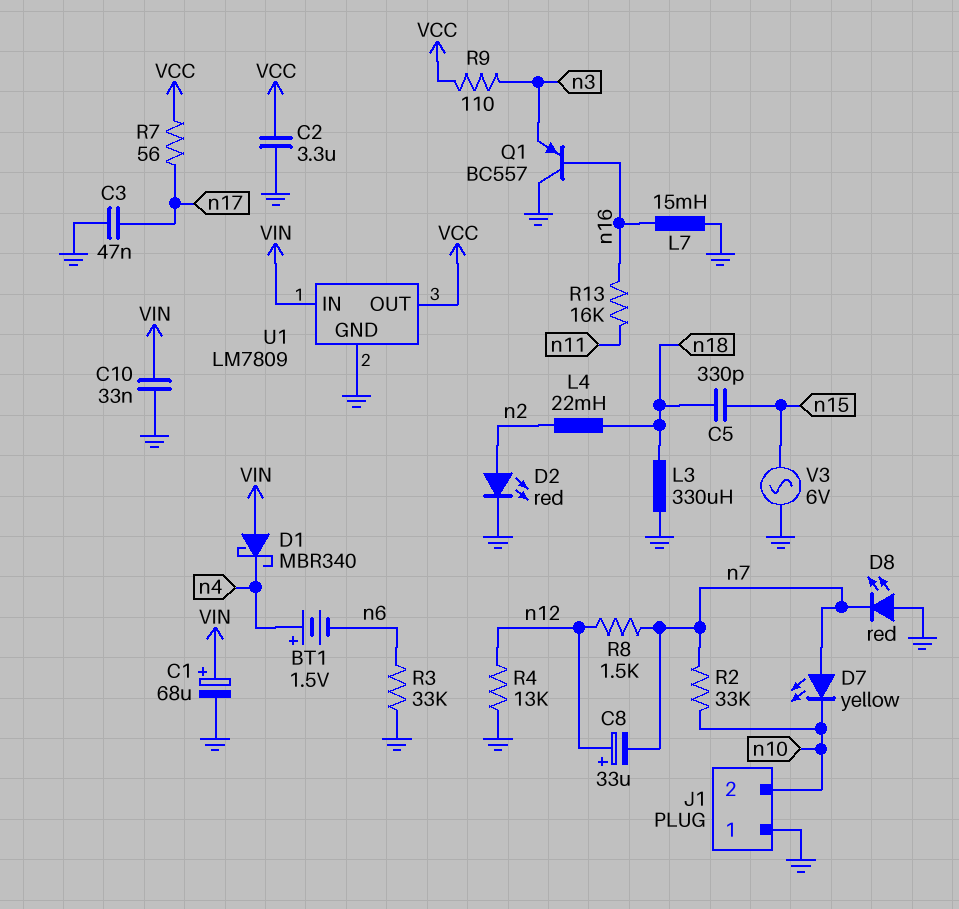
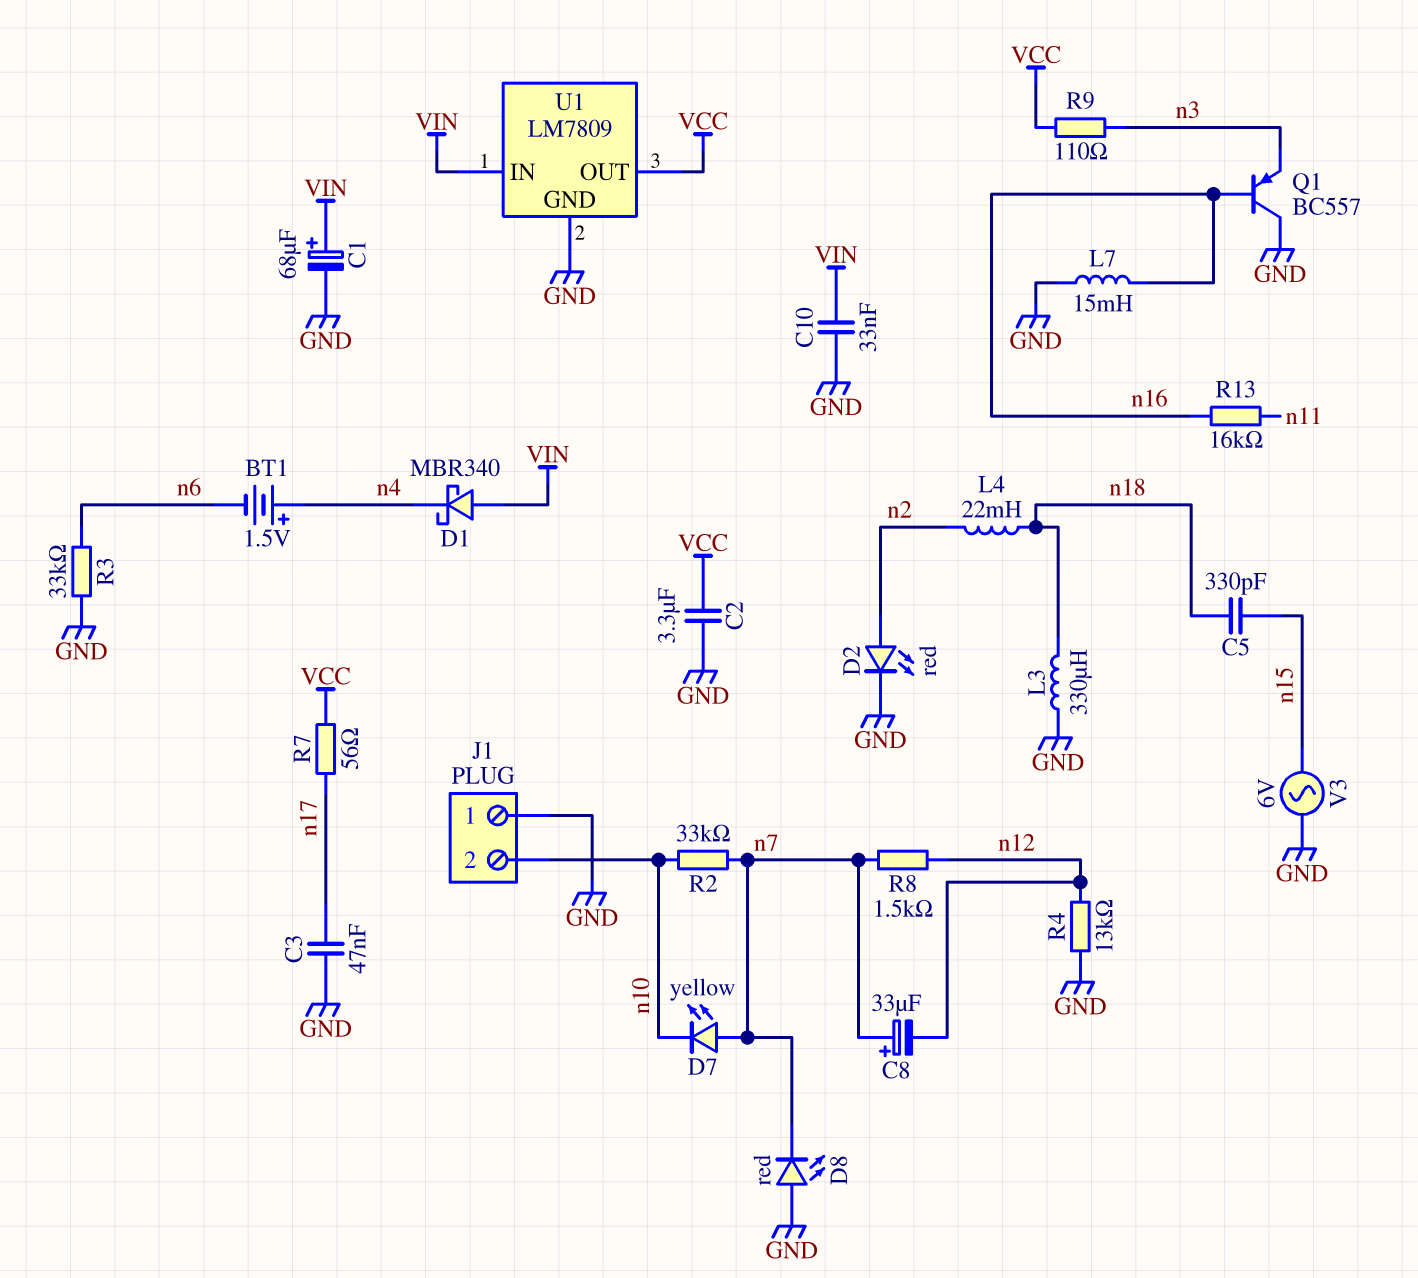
C8: 33uF (plus n12, minus n7) -> 33uF (plus n7, minus n12)

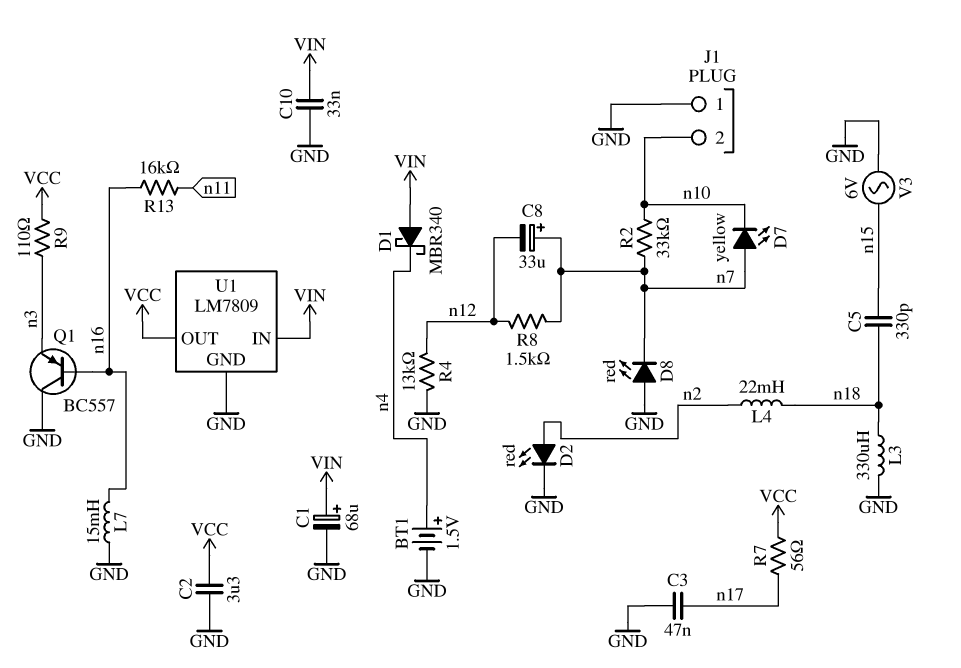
BT1: 1.5V (plus n4, minus n6) -> 1.5V (plus n4, minus GND)
R3: 33k (GND, n6) -> none

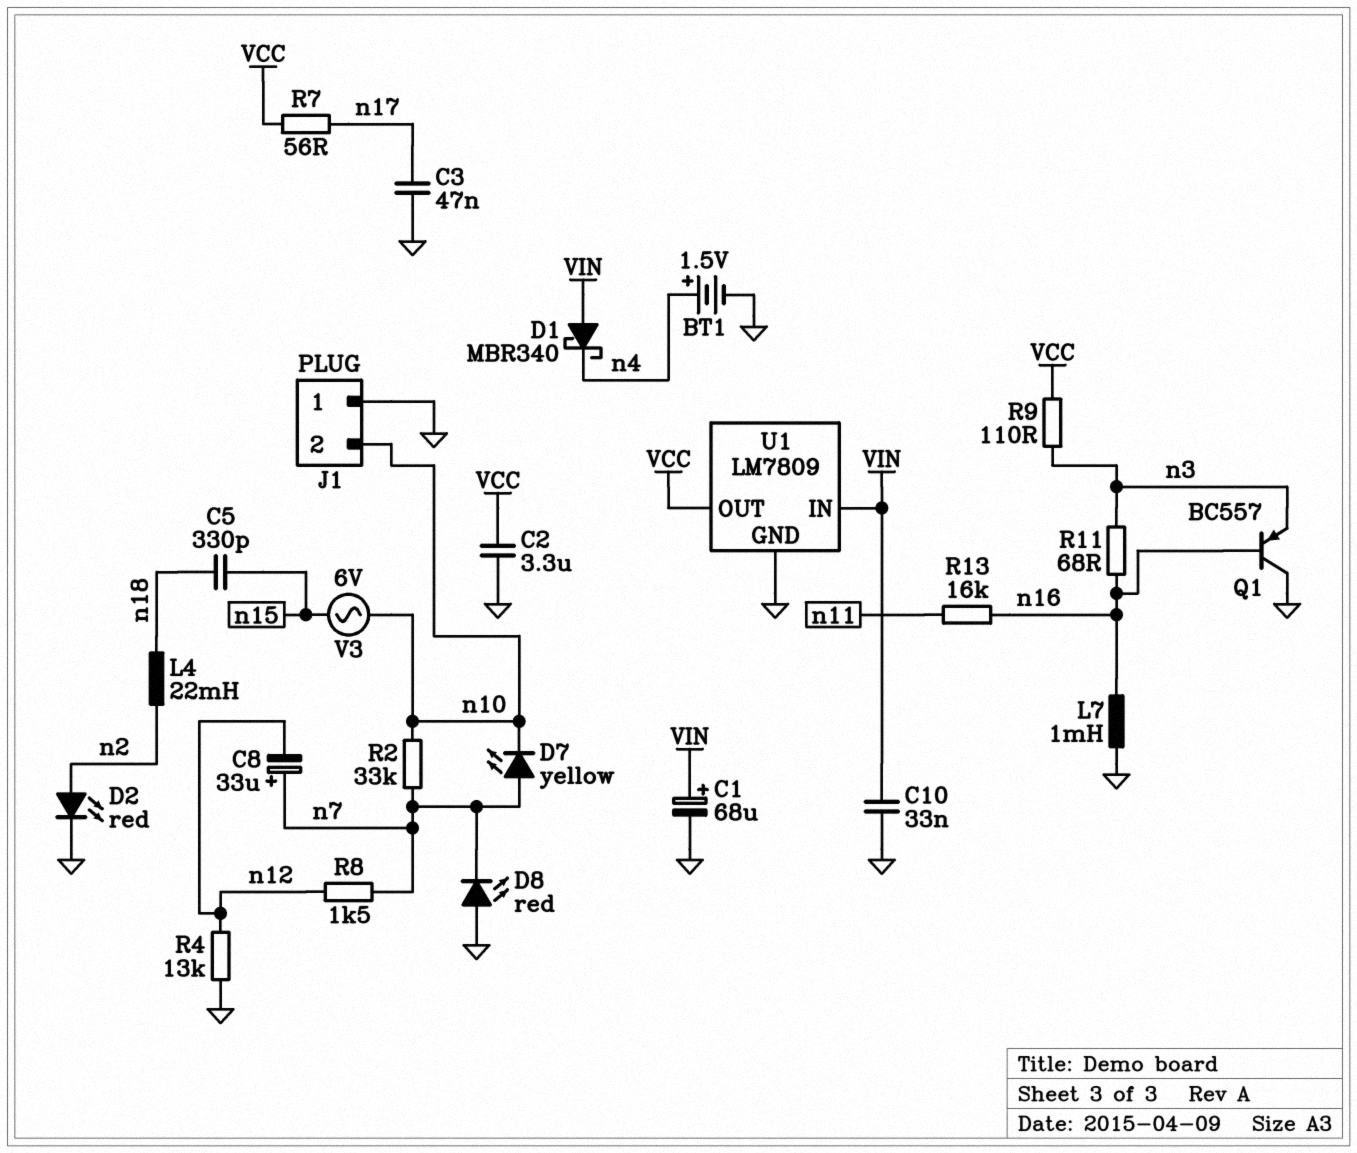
L3: 330uH (GND, n18) -> none
L7: 15mH (GND, n16) -> 1mH (GND, n16)
R11: none -> 68 (n3, n16)
V3: AC 6V (GND, n15) -> AC 6V (n10, n15)

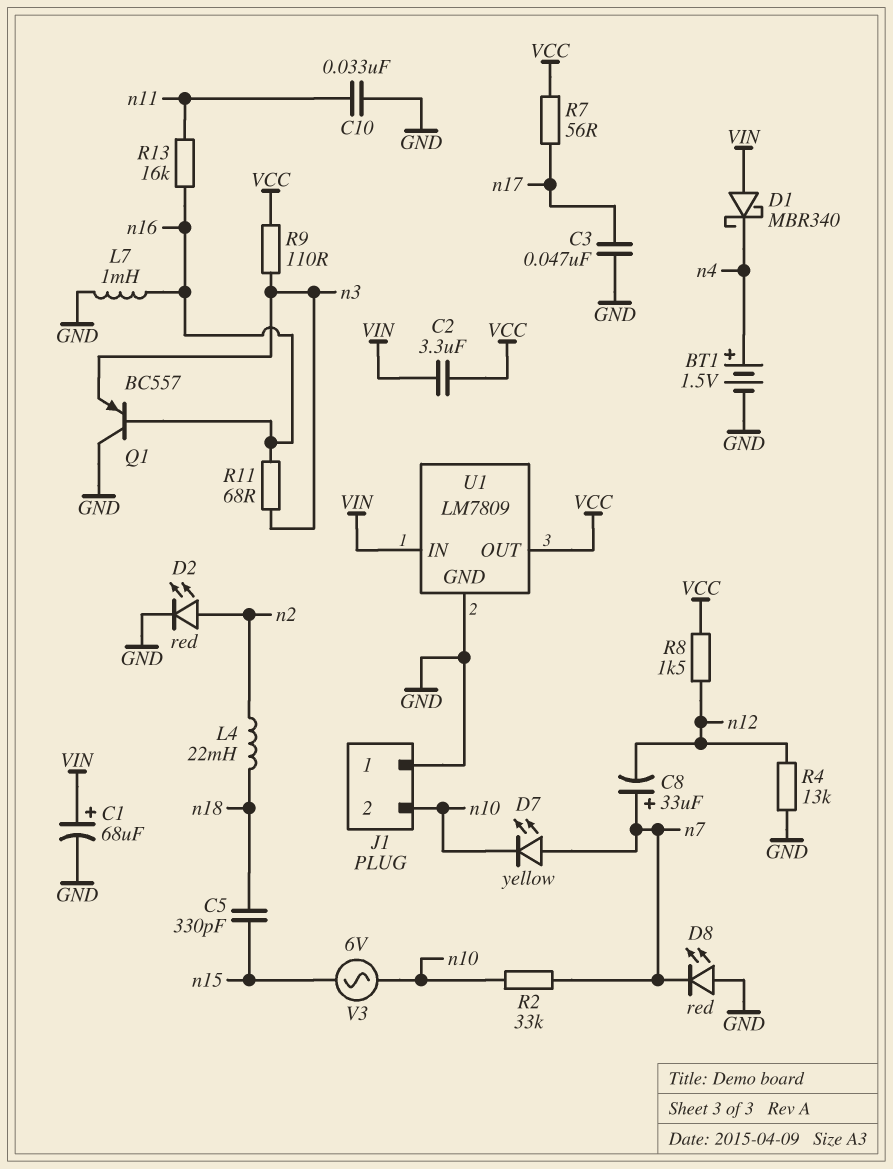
C2: 3.3uF (GND, VCC) -> 3.3uF (VCC, VIN)
C10: 33nF (GND, VIN) -> 33nF (GND, n11)
R8: 1.5k (n7, n12) -> 1.5k (VCC, n12)

